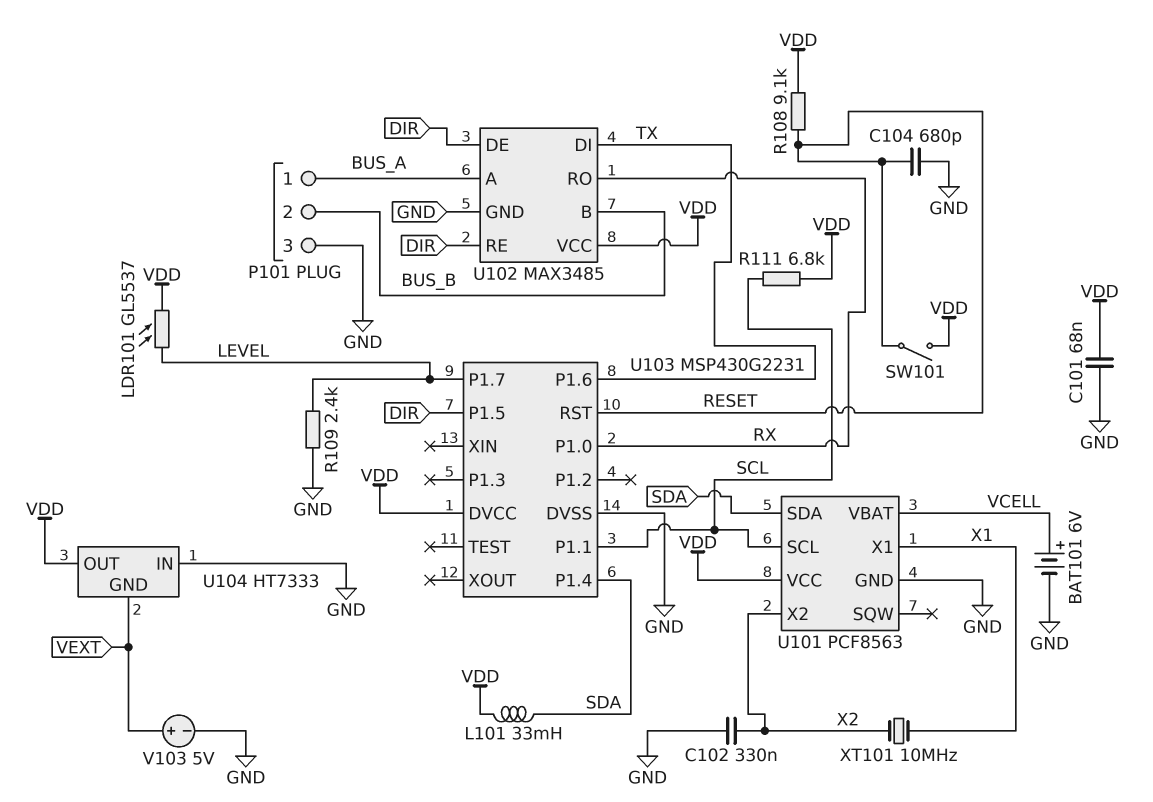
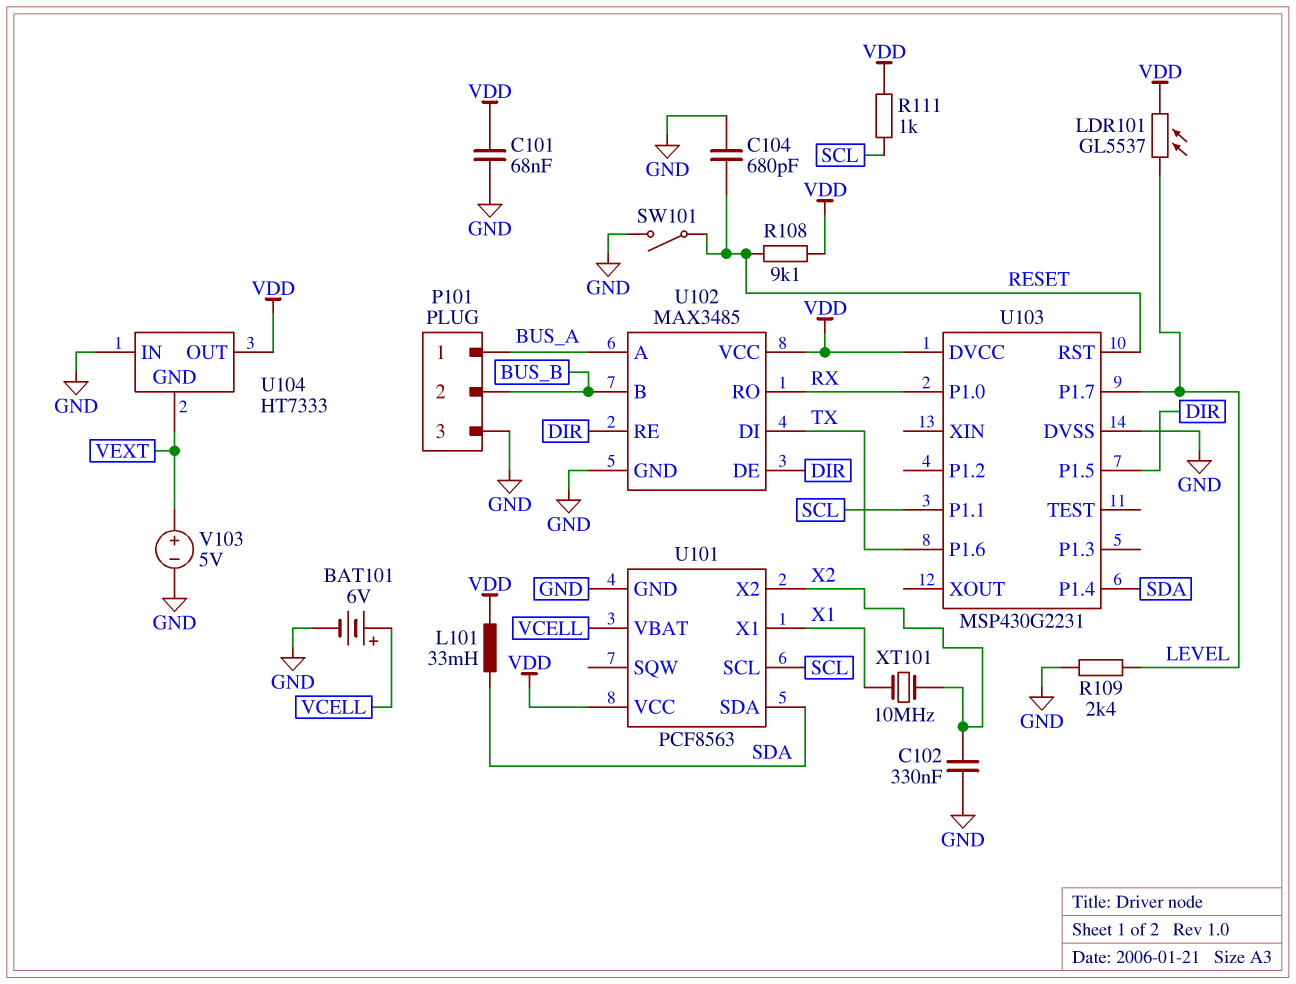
R111: 6.8k (SCL, VDD) -> 1k (SCL, VDD)
SW101: switch (RESET, VDD) -> switch (GND, RESET)

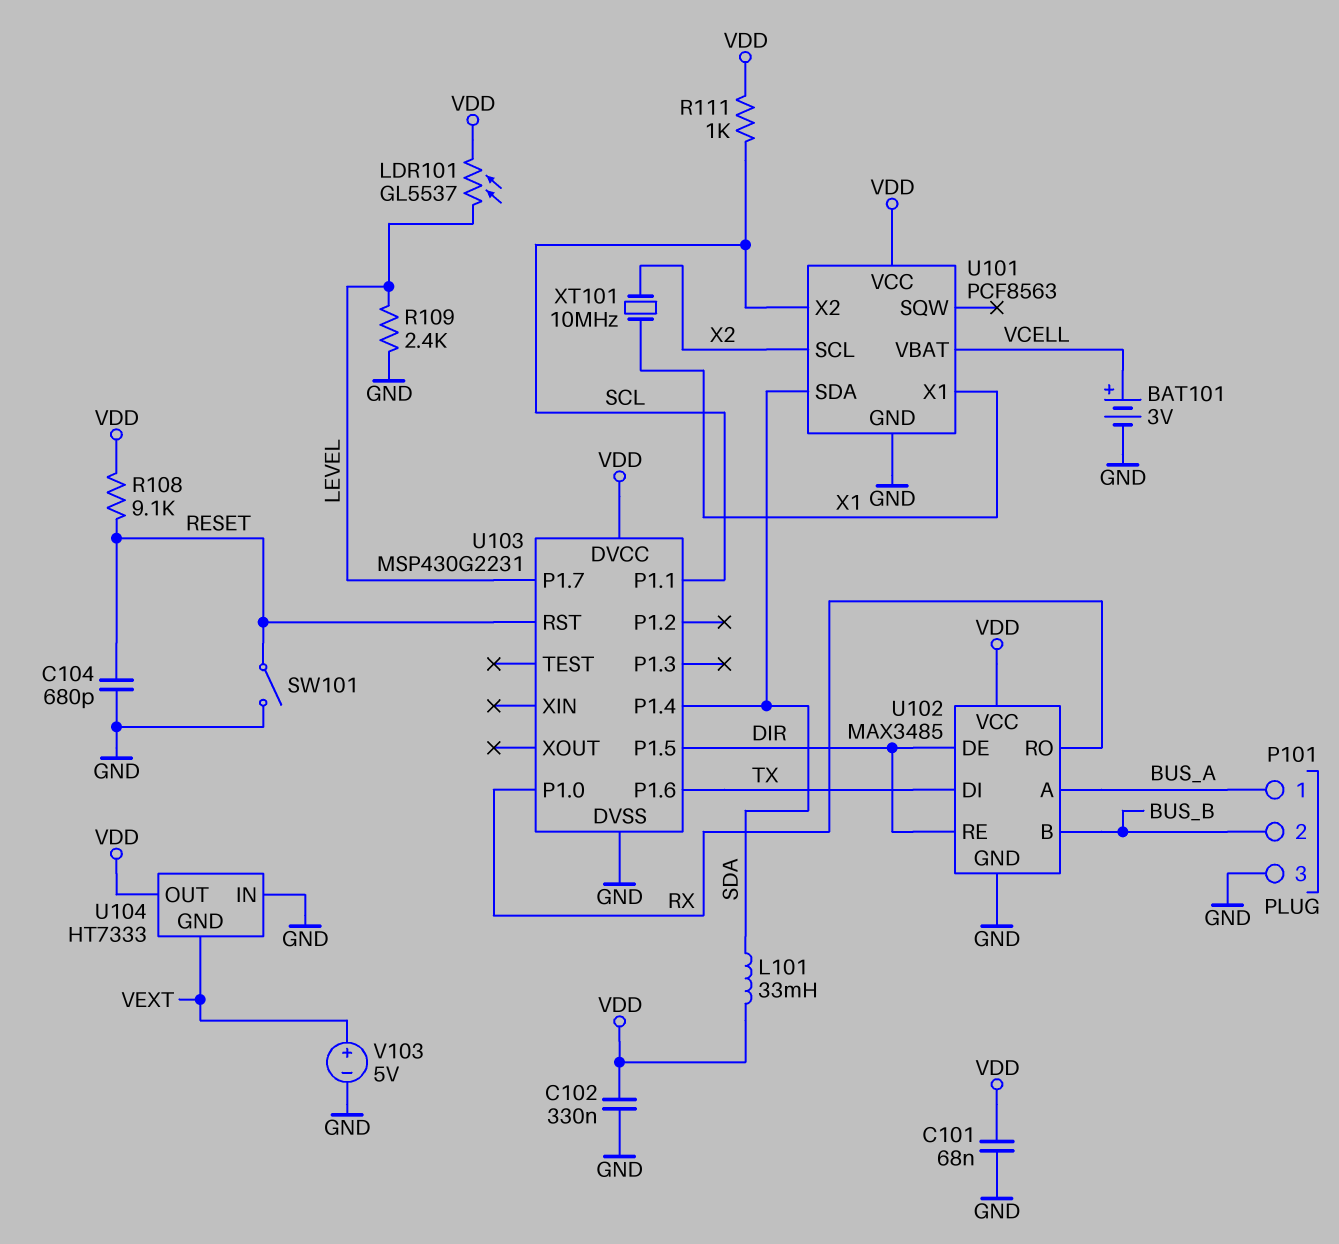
BAT101: 6V (plus VCELL, minus GND) -> 3V (plus VCELL, minus GND)
C102: 330nF (GND, X2) -> 330nF (GND, VDD)
U101 pin SCL: SCL -> X2
U101 pin X2: X2 -> SCL

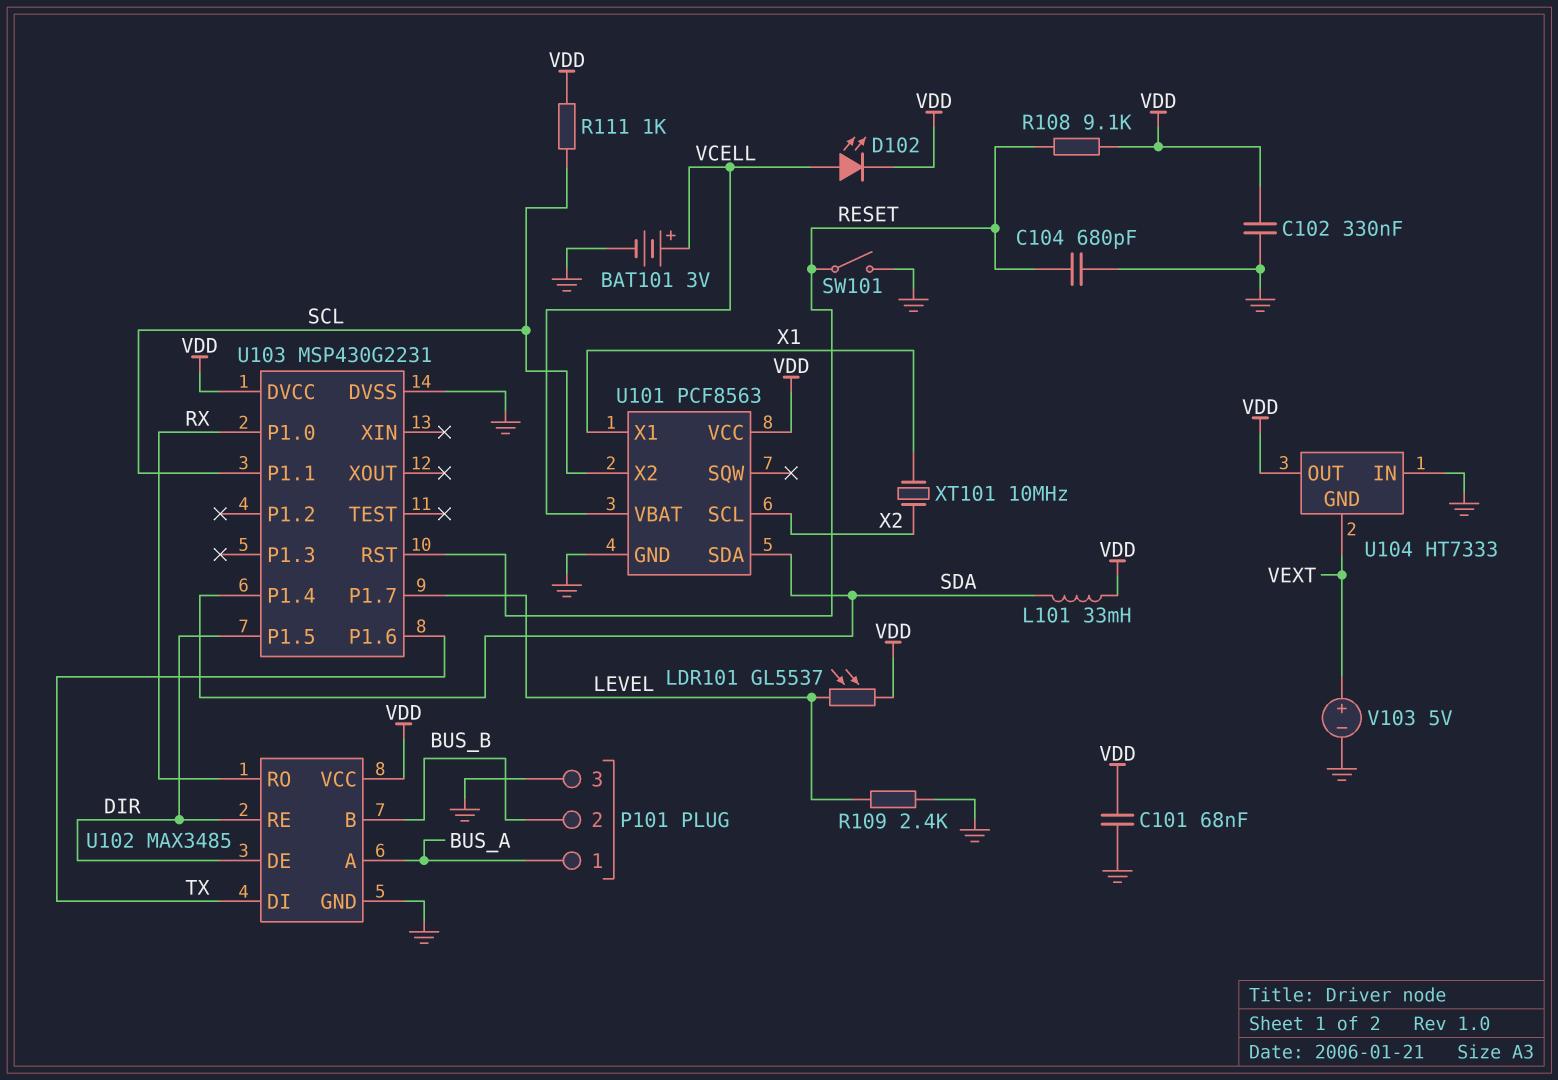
D102: none -> LED (A VCELL, K VDD)

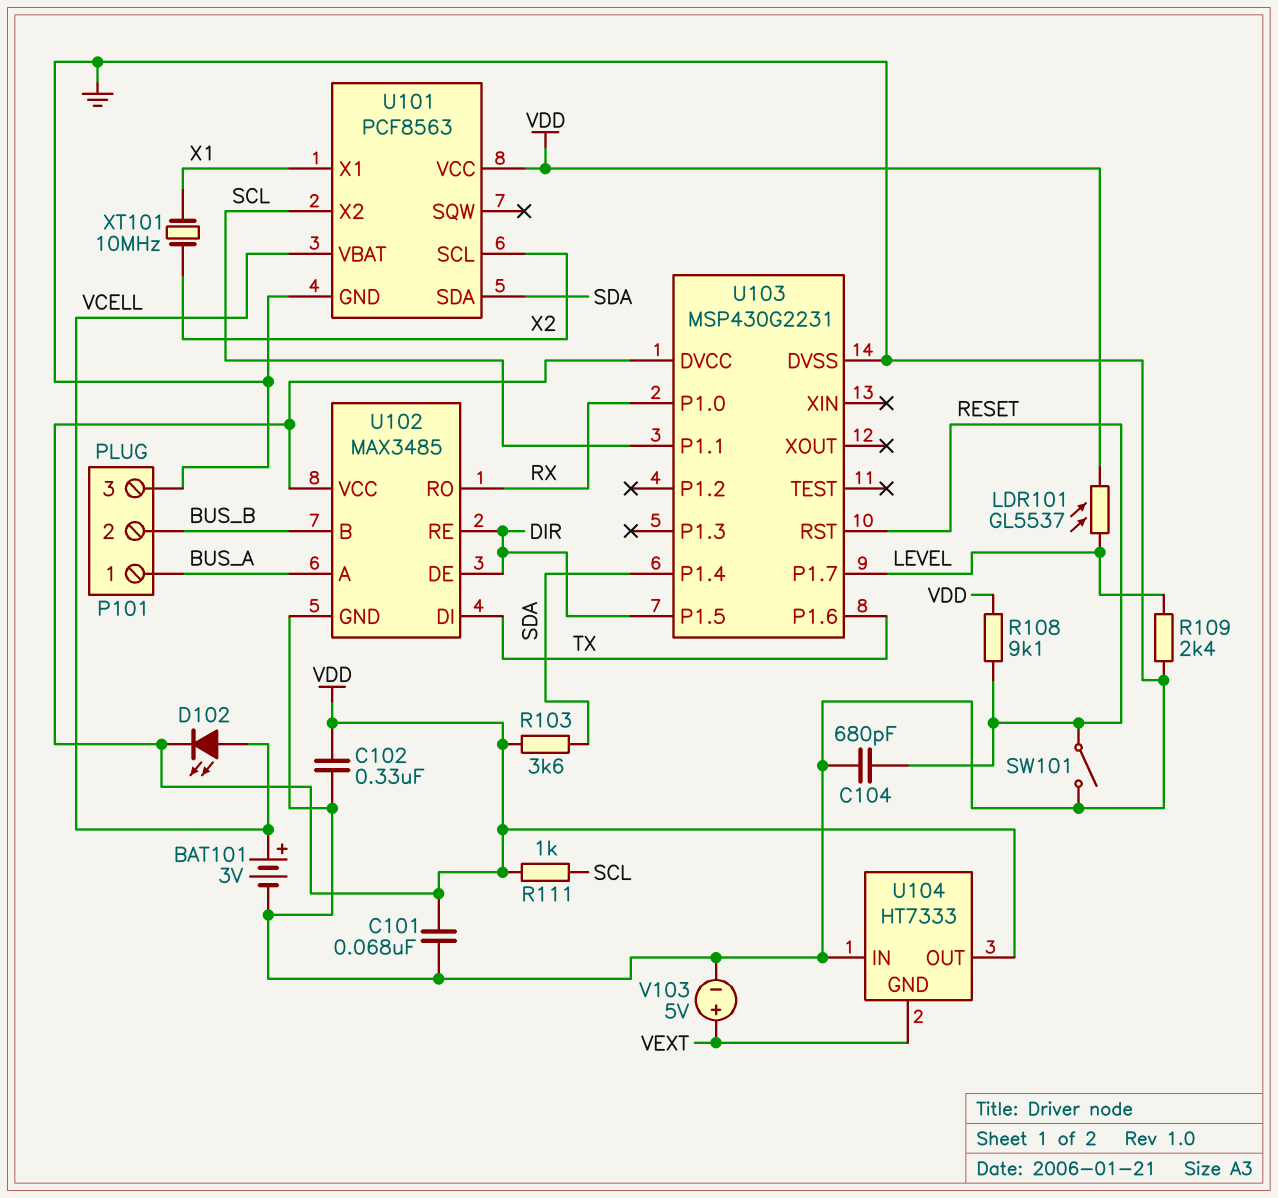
L101: 33mH (SDA, VDD) -> none
R103: none -> 3.6k (SDA, VDD)

